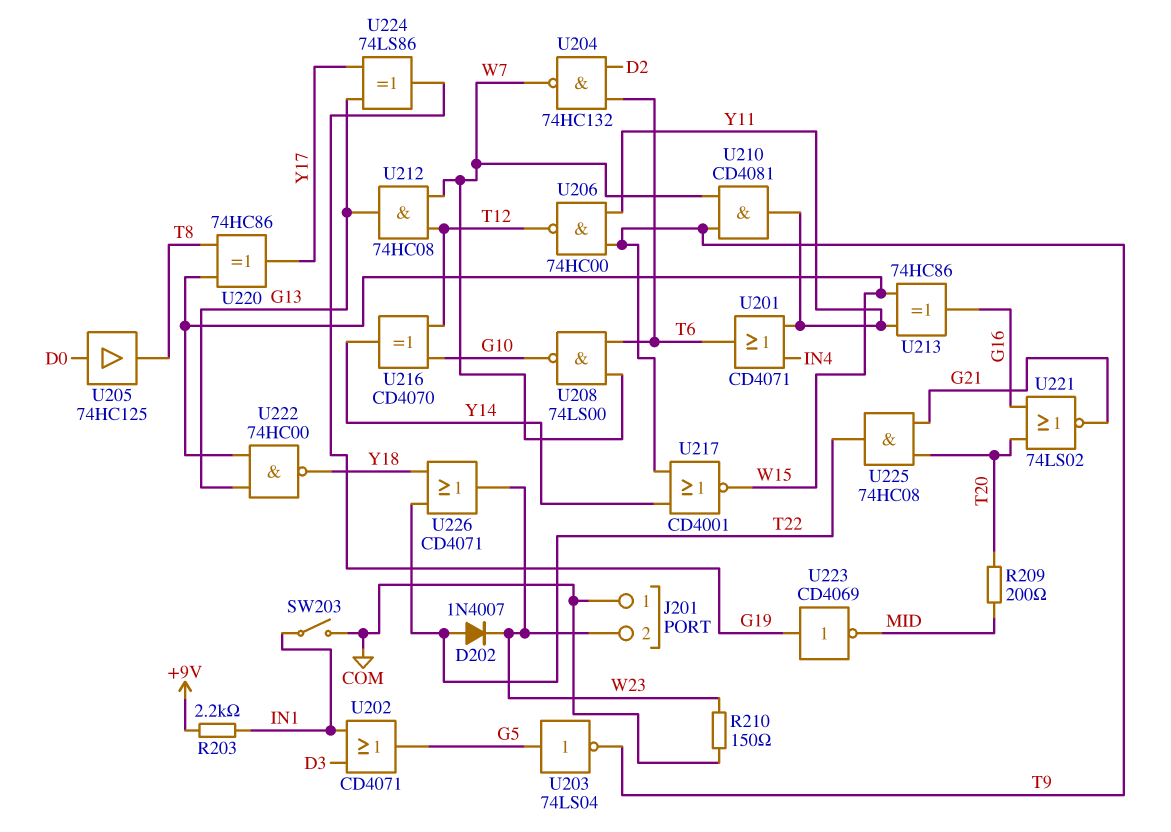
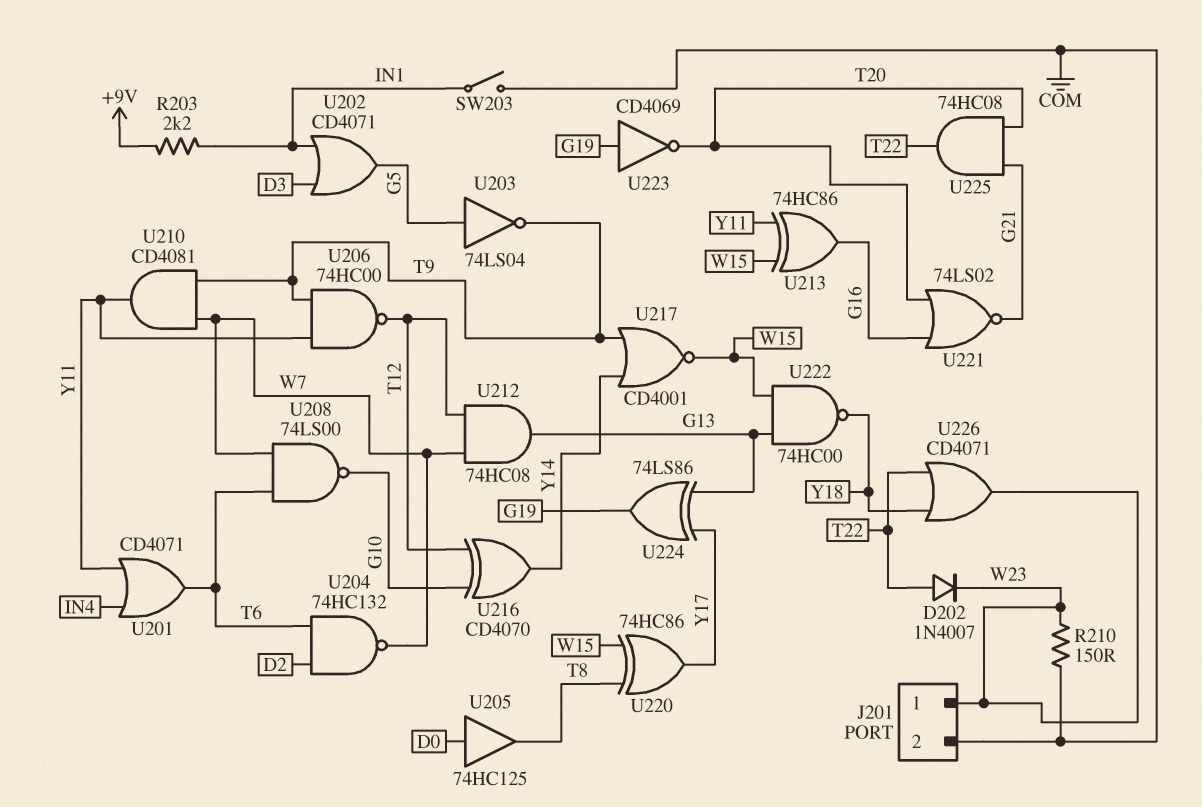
J201 pin 1: COM -> W23
J201 pin 2: W23 -> COM
R209: 200 (MID, T20) -> none
U223: NOT CD4069 (in G19, out MID) -> NOT CD4069 (in G19, out T20)

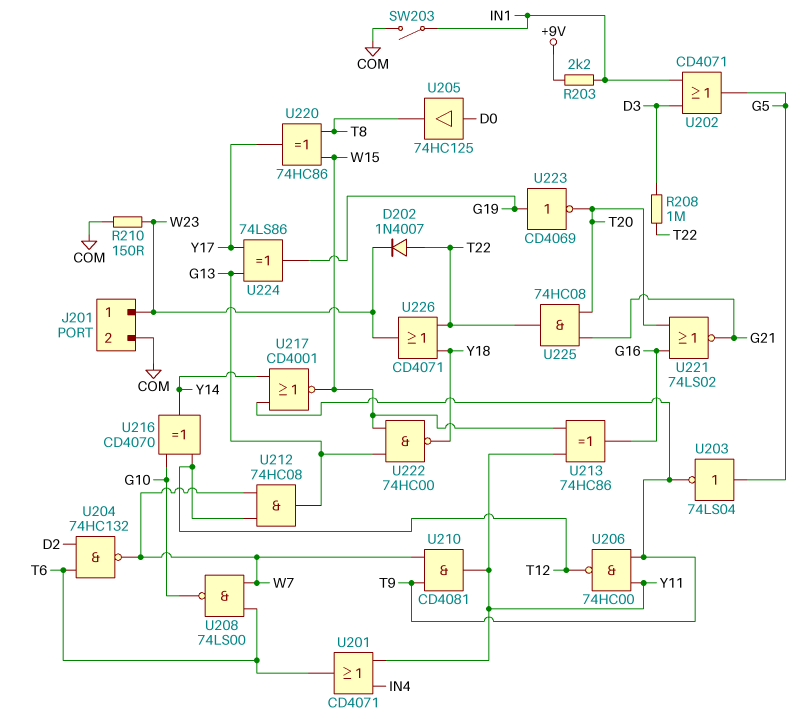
R208: none -> 1M (D3, T22)

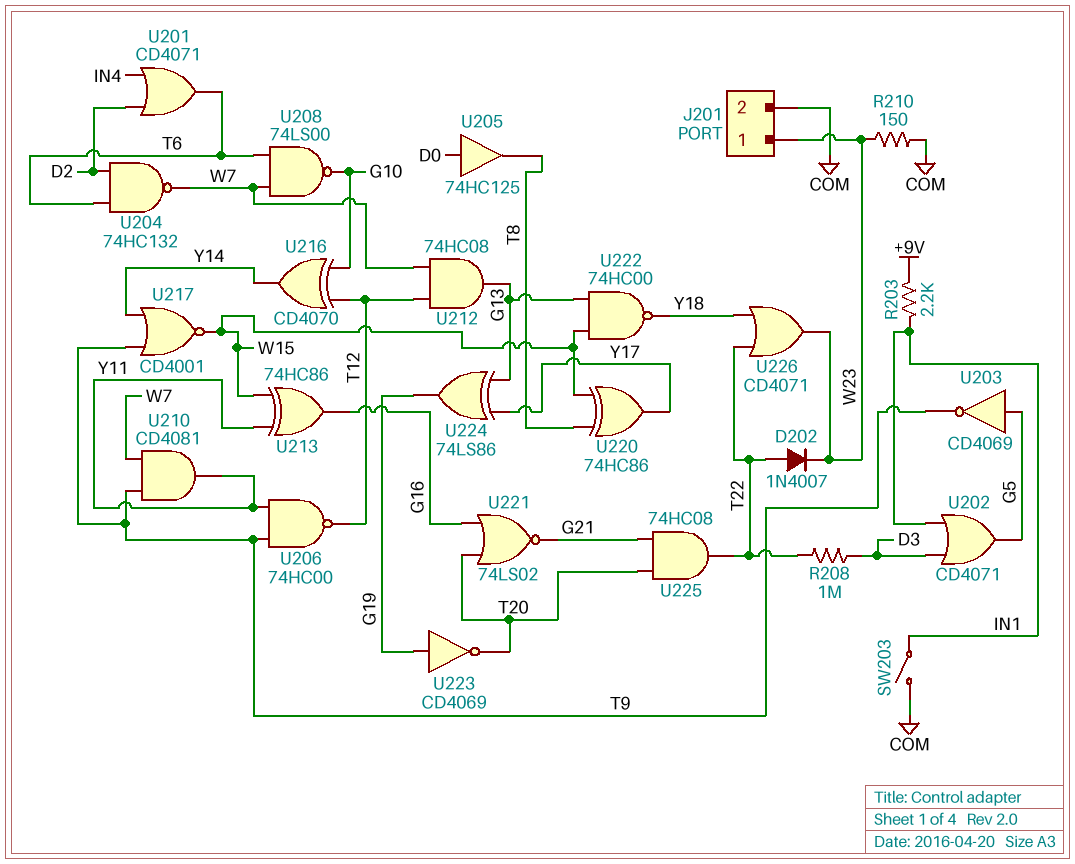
U201: OR CD4071 (in IN4, in Y11, out T6) -> OR CD4071 (in D2, in IN4, out T6)
U203: NOT 74LS04 (in G5, out T9) -> NOT CD4069 (in G5, out T9)

